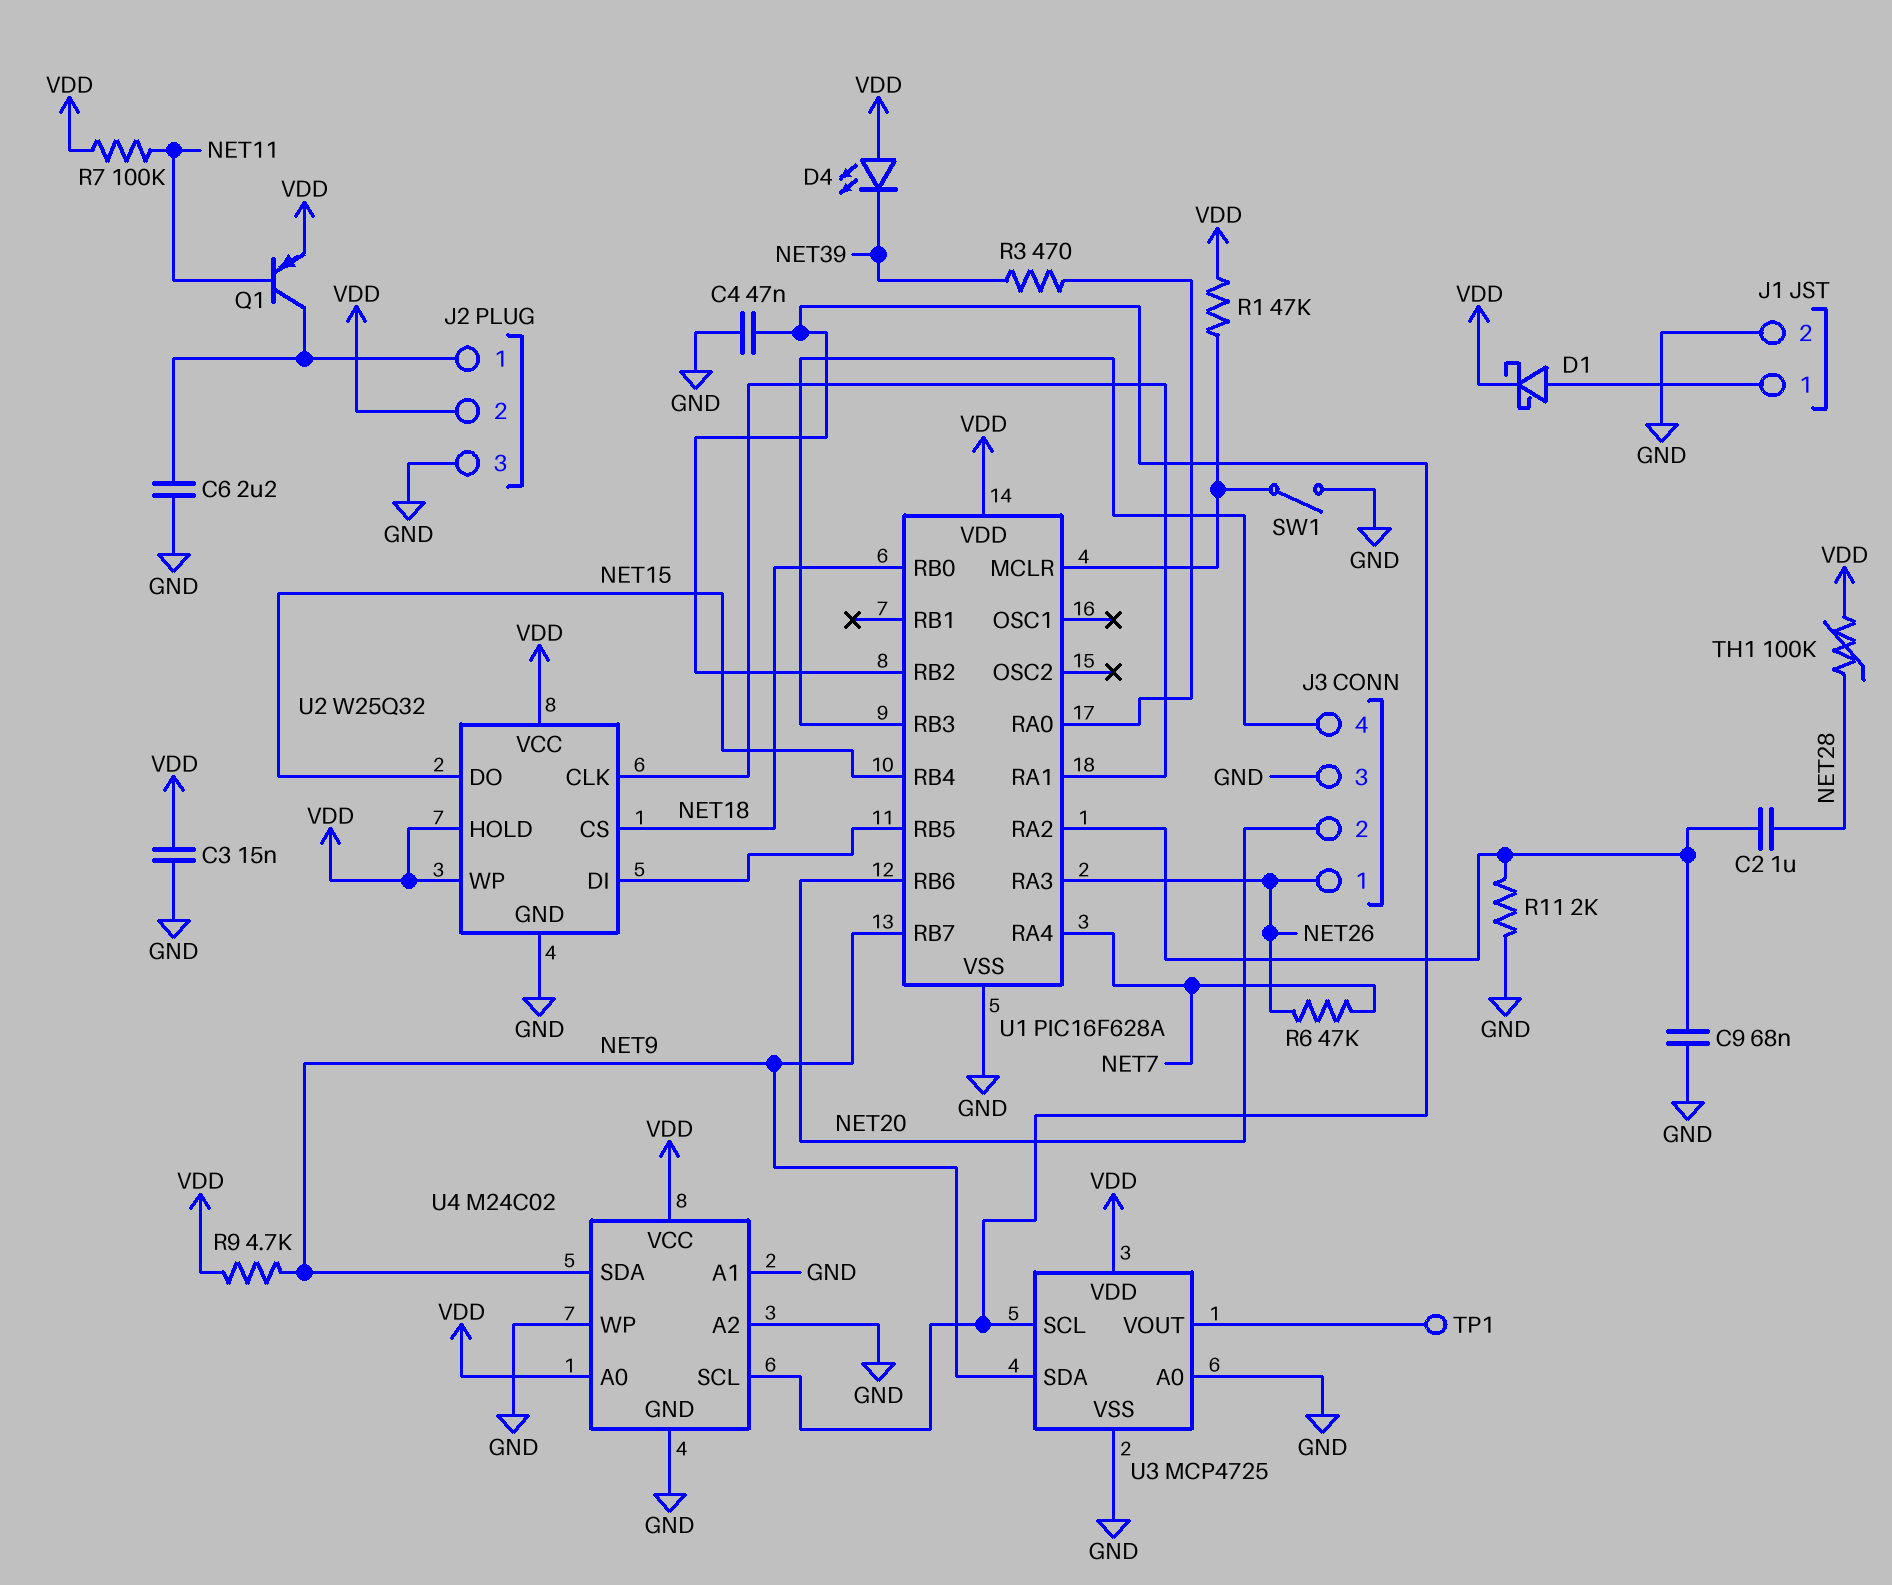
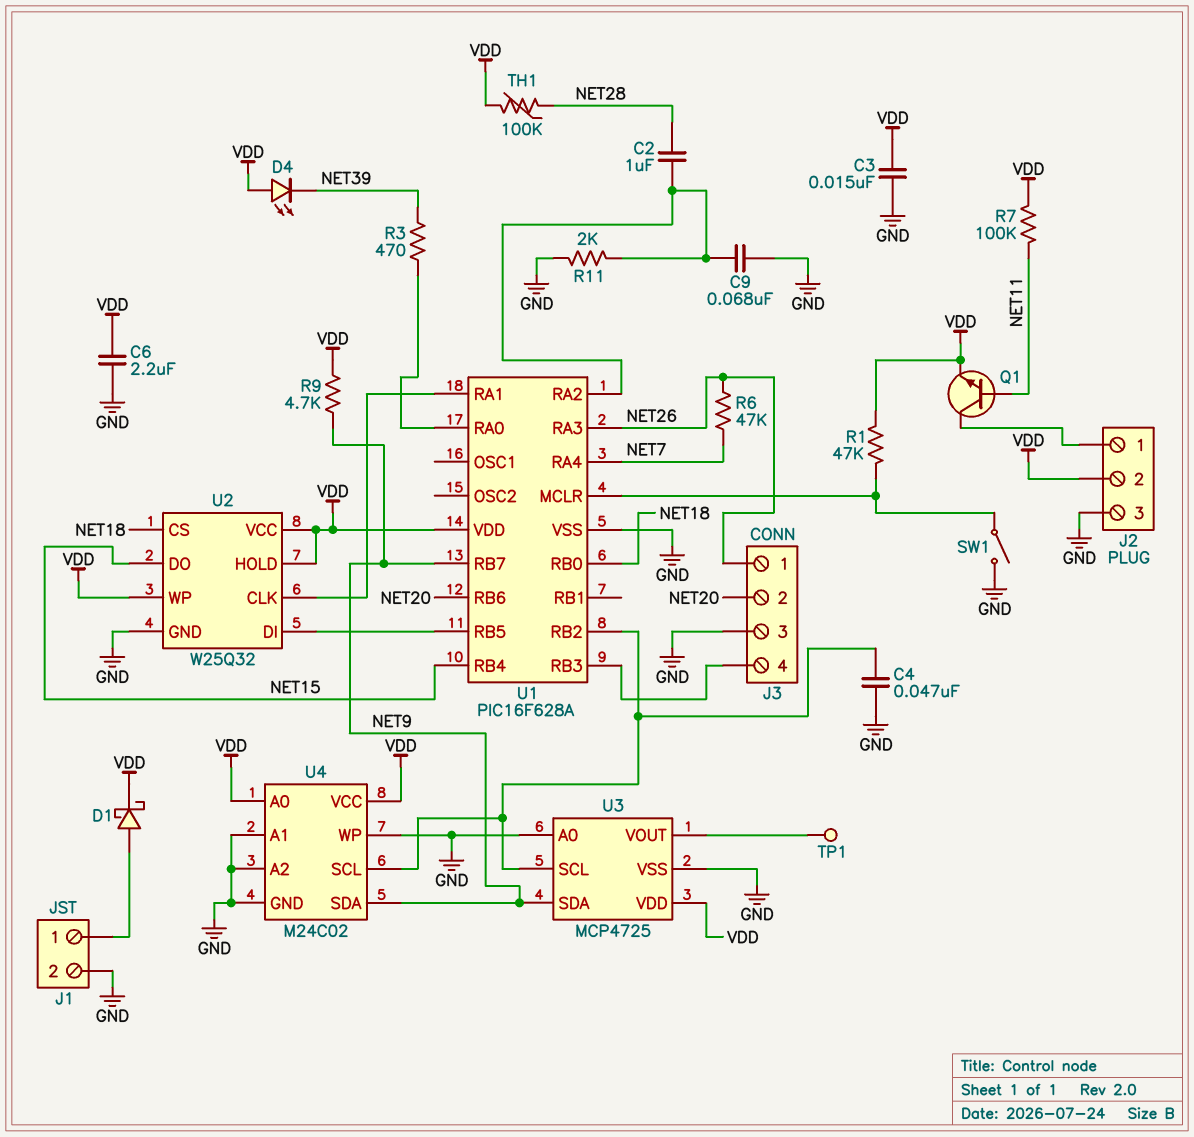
C6: 2.2uF (GND, J2/1) -> 2.2uF (GND, VDD)
Q1: PNP (B NET11, C J2/1, E VDD) -> NPN (B NET11, C J2/1, E VDD)

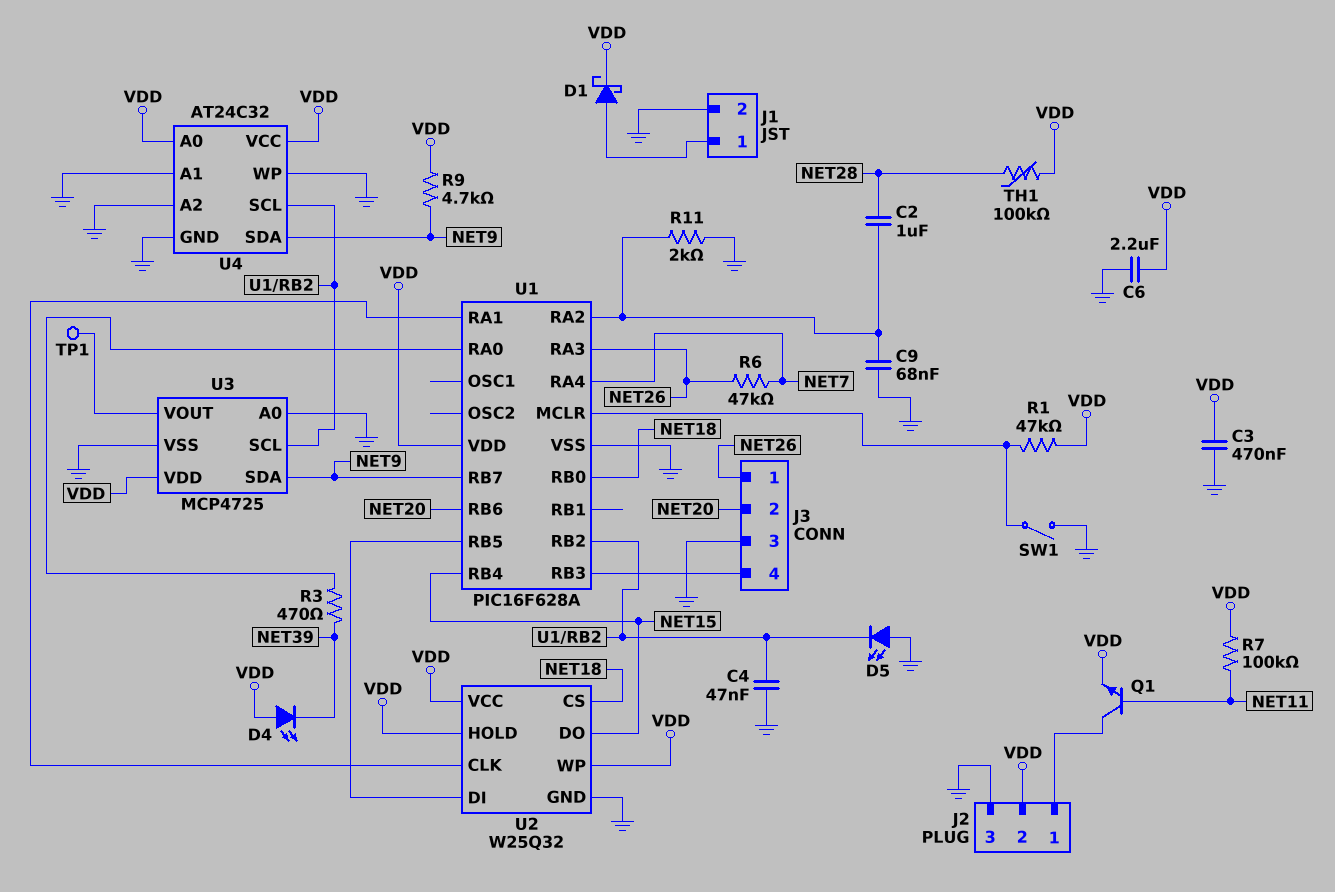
C3: 15nF (GND, VDD) -> 470nF (GND, VDD)
D5: none -> LED (A GND, K U1/RB2)
U4: M24C02 -> AT24C32

